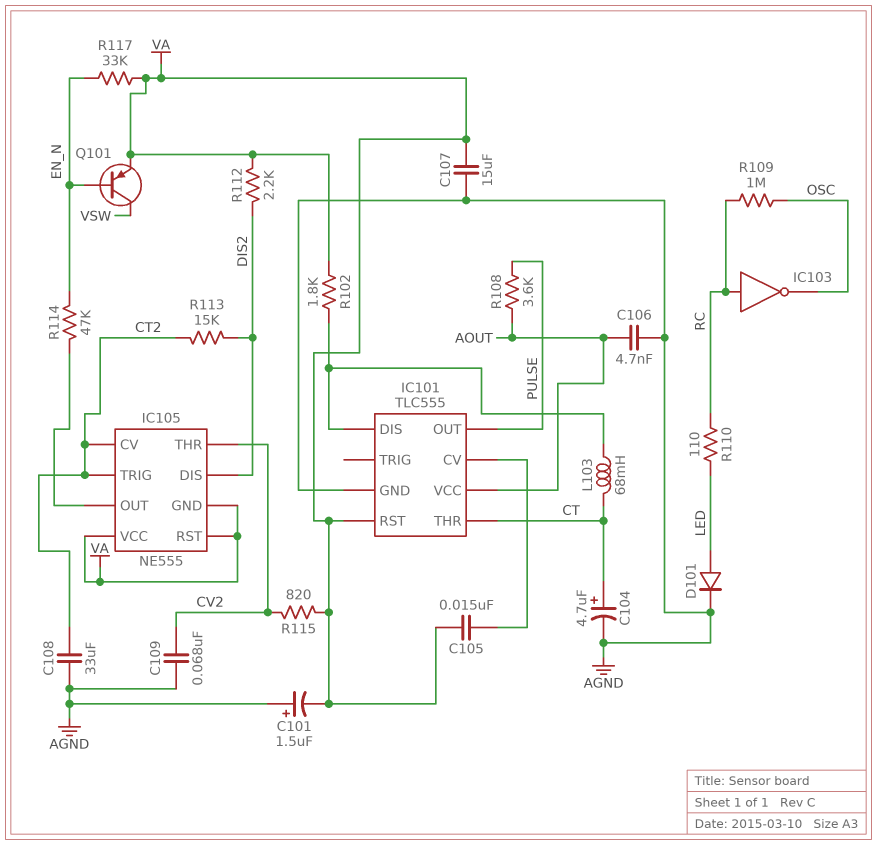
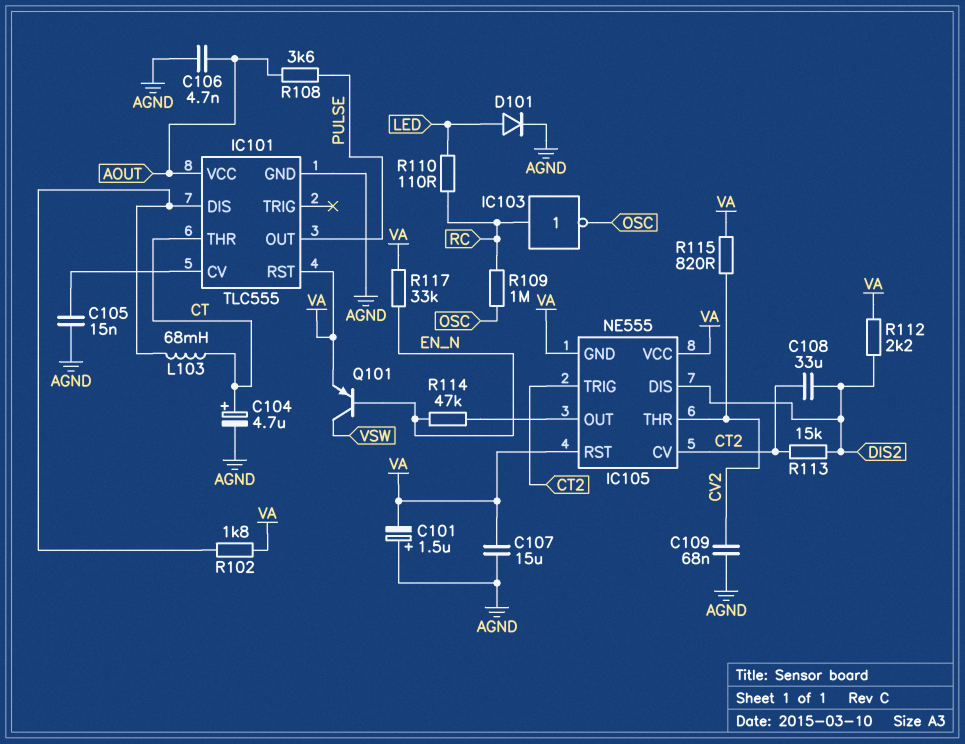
C105: 15nF (IC101/CV, VA) -> 15nF (AGND, IC101/CV)
C108: 33uF (AGND, CT2) -> 33uF (CT2, DIS2)

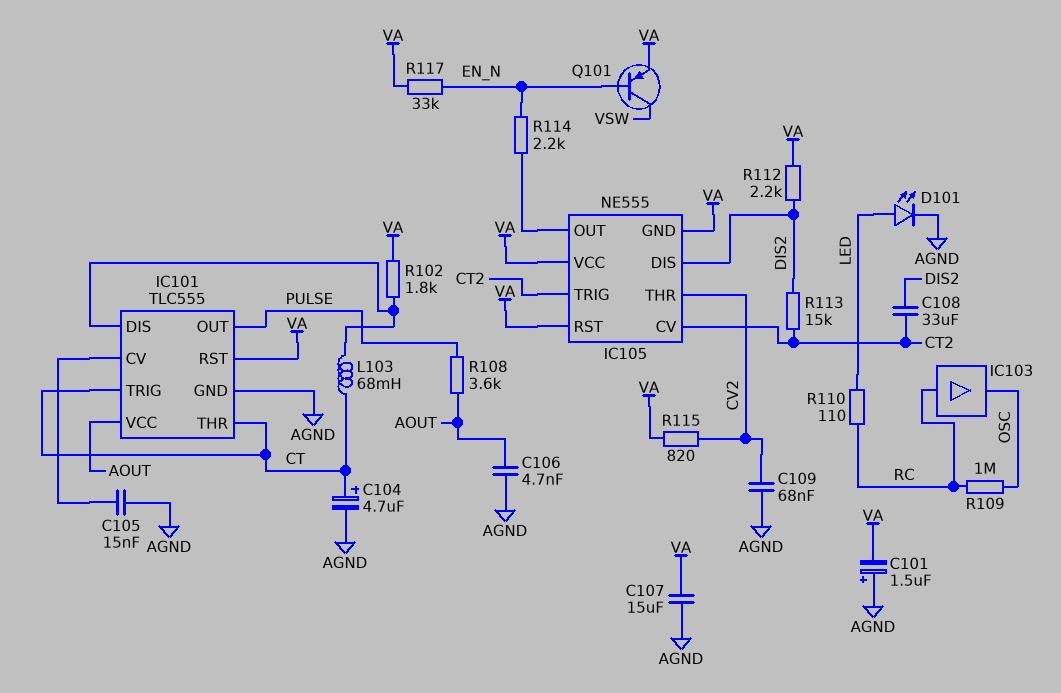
D101: diode (A LED, K AGND) -> LED (A LED, K AGND)
IC101 pin TRIG: none -> CT
IC103: NOT (in RC, out OSC) -> buffer (in RC, out OSC)
R114: 47k (EN_N, IC105/OUT) -> 2.2k (EN_N, IC105/OUT)

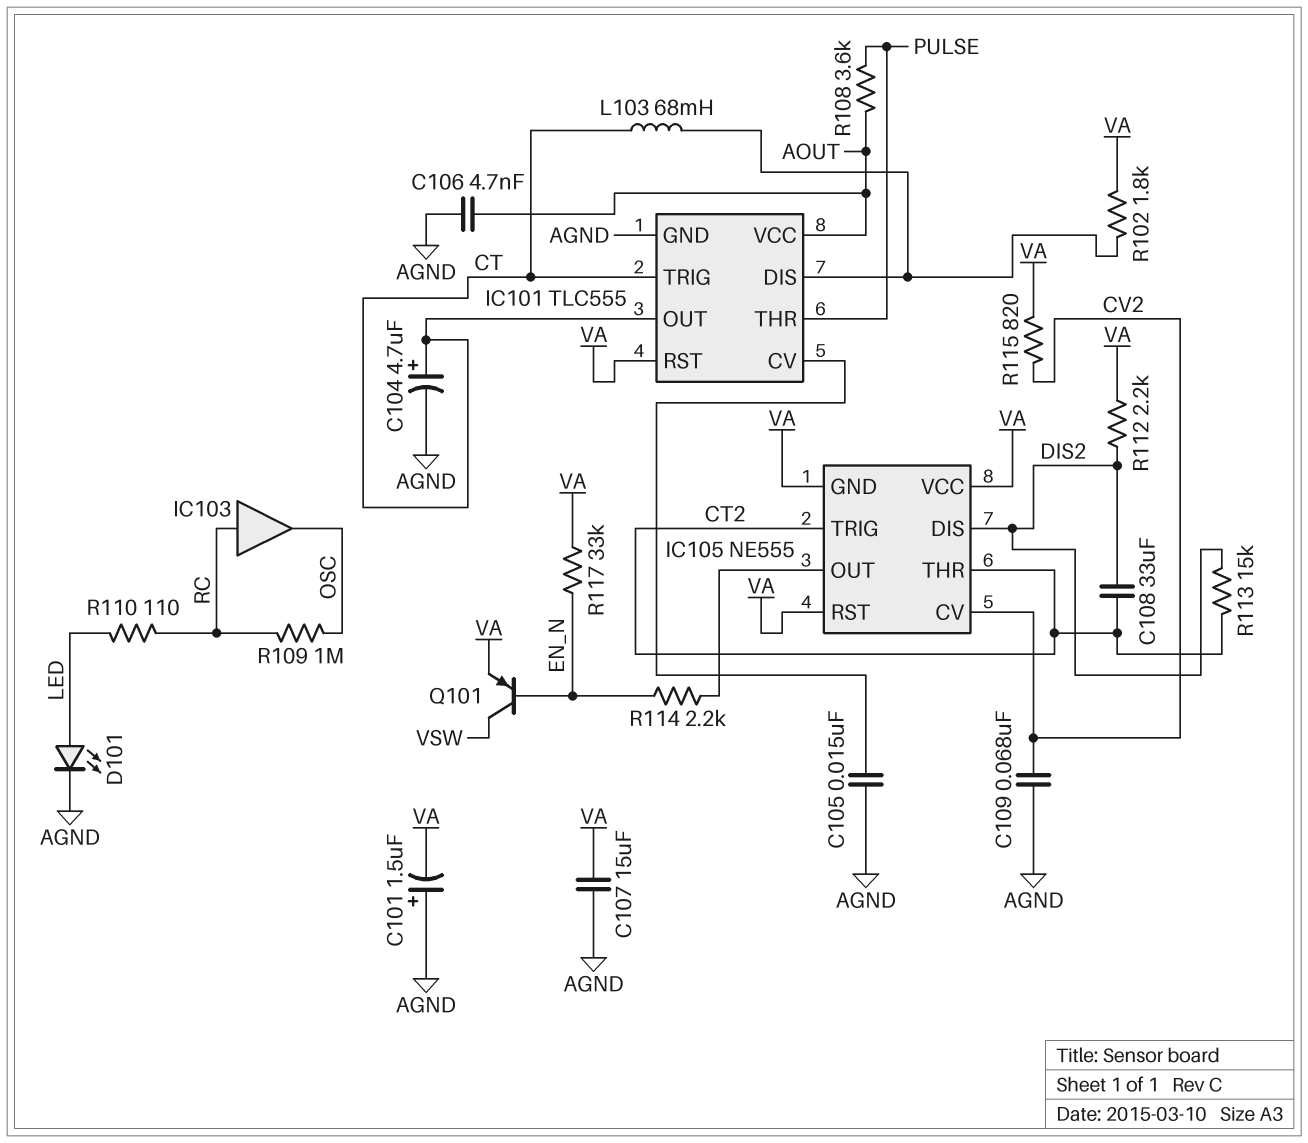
IC101 pin OUT: PULSE -> CT
IC101 pin THR: CT -> PULSE
IC105 pin CV: CT2 -> CV2
IC105 pin THR: CV2 -> CT2

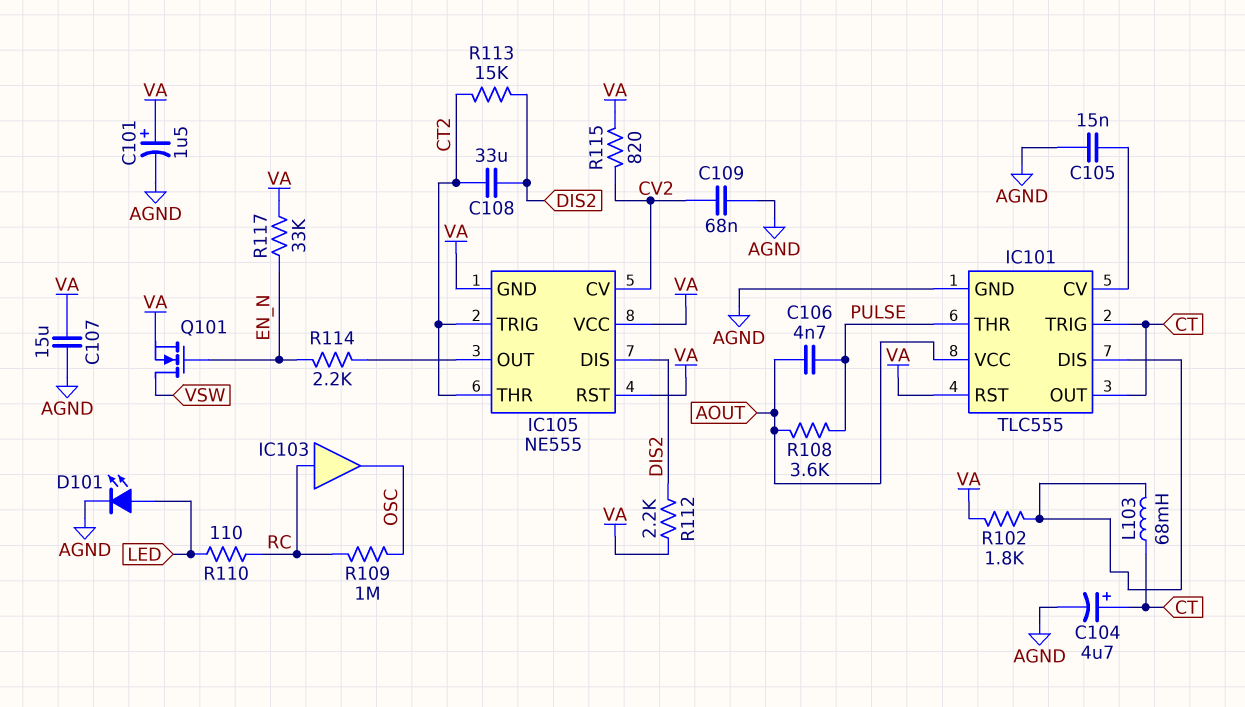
C101: 1.5uF (plus AGND, minus VA) -> 1.5uF (plus VA, minus AGND)
C106: 4.7nF (AGND, AOUT) -> 4.7nF (AOUT, PULSE)
Q101: PNP (B EN_N, C VSW, E VA) -> NMOS (G EN_N, D VSW, S VA)

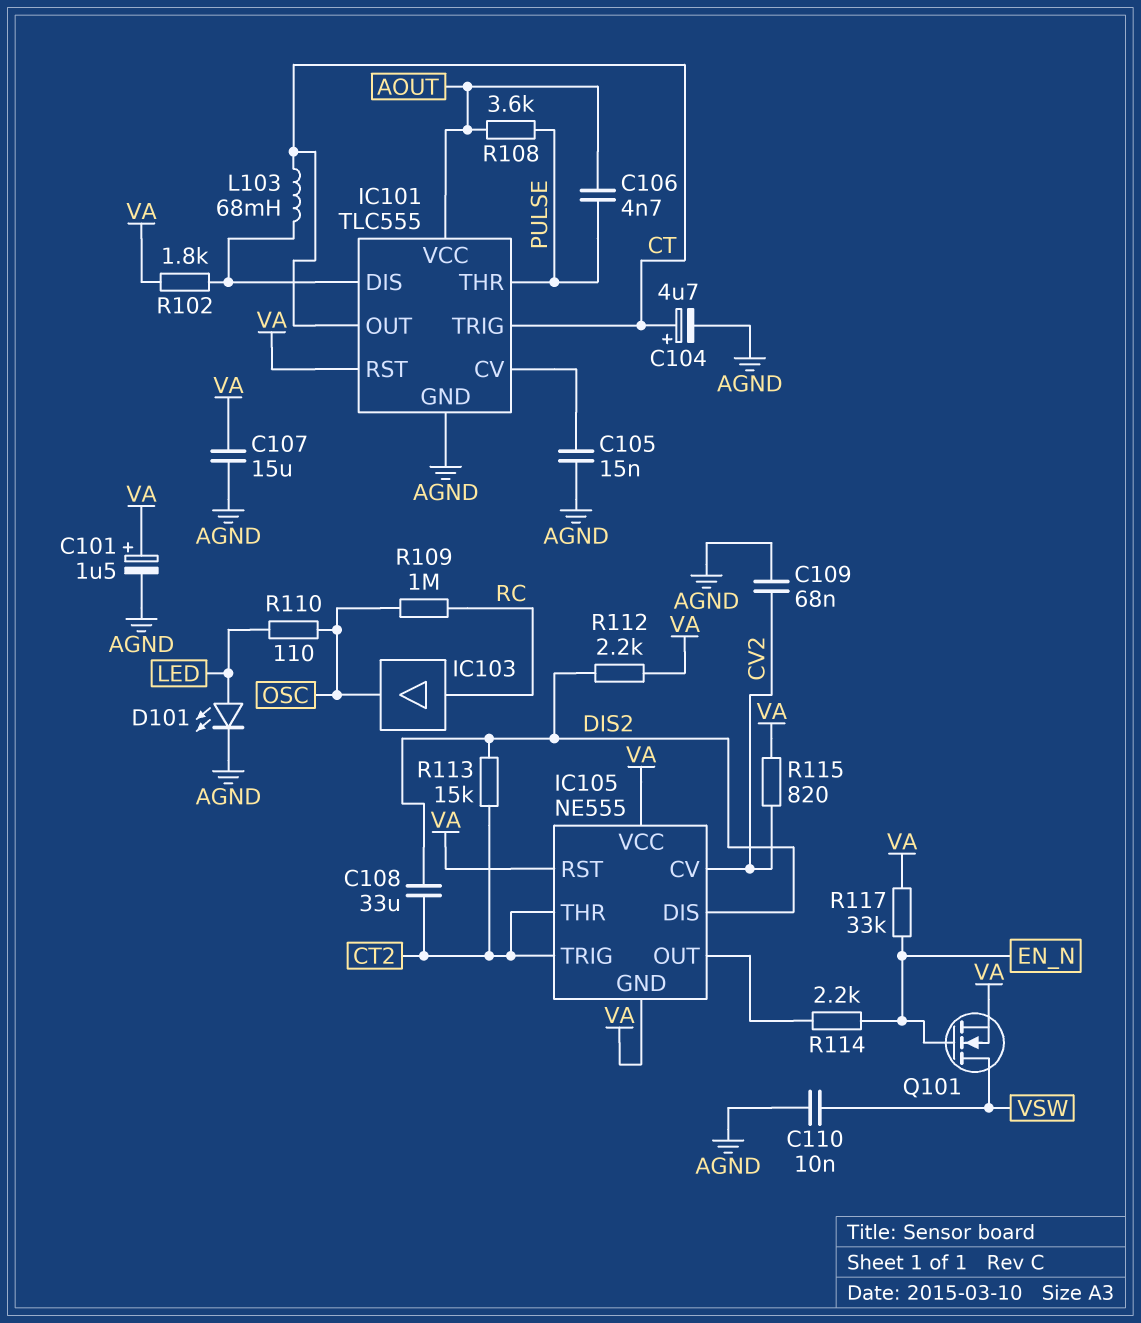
C110: none -> 10nF (AGND, VSW)
R110: 110 (LED, RC) -> 110 (LED, OSC)

